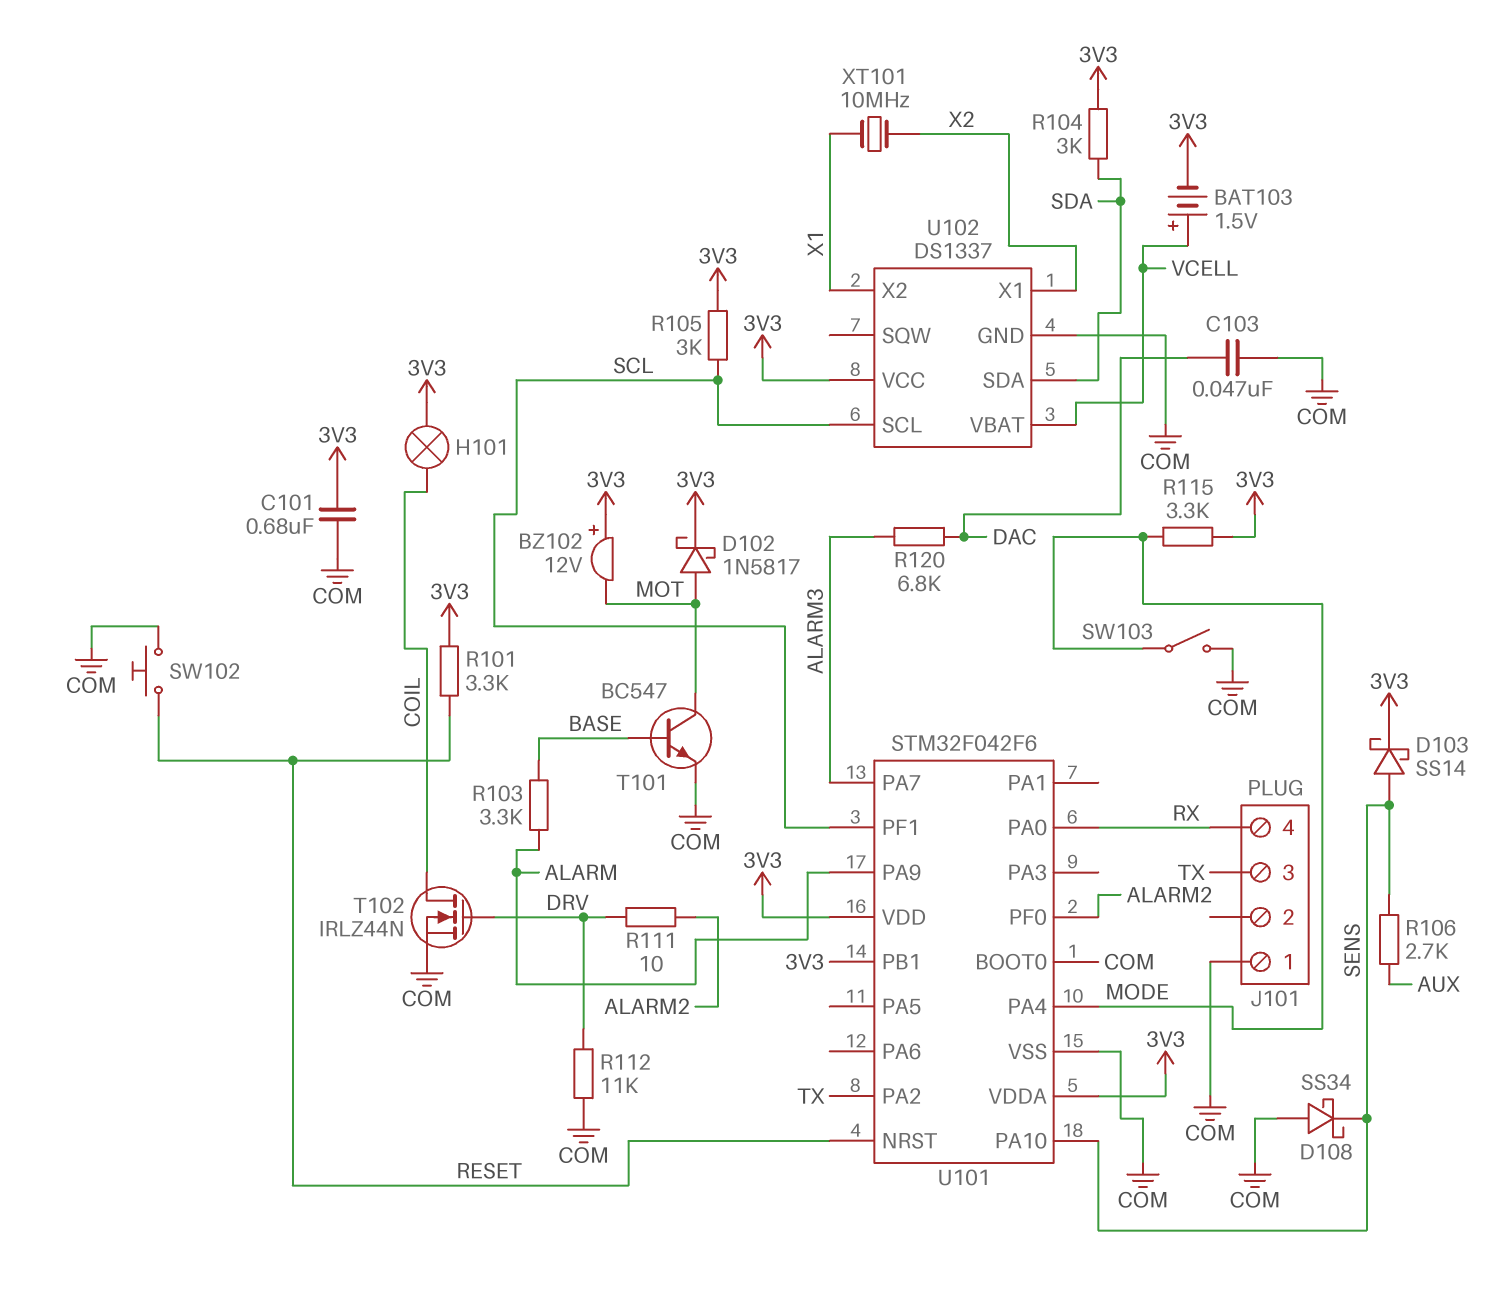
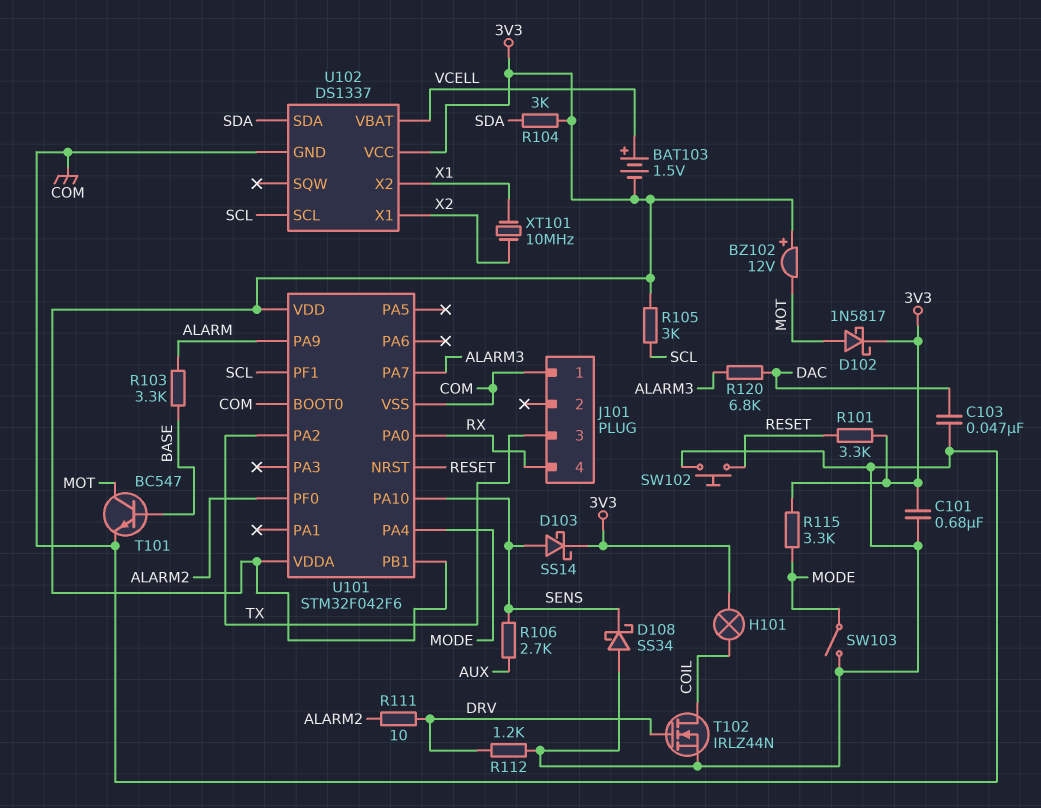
R112: 11k (COM, DRV) -> 1.2k (COM, DRV)

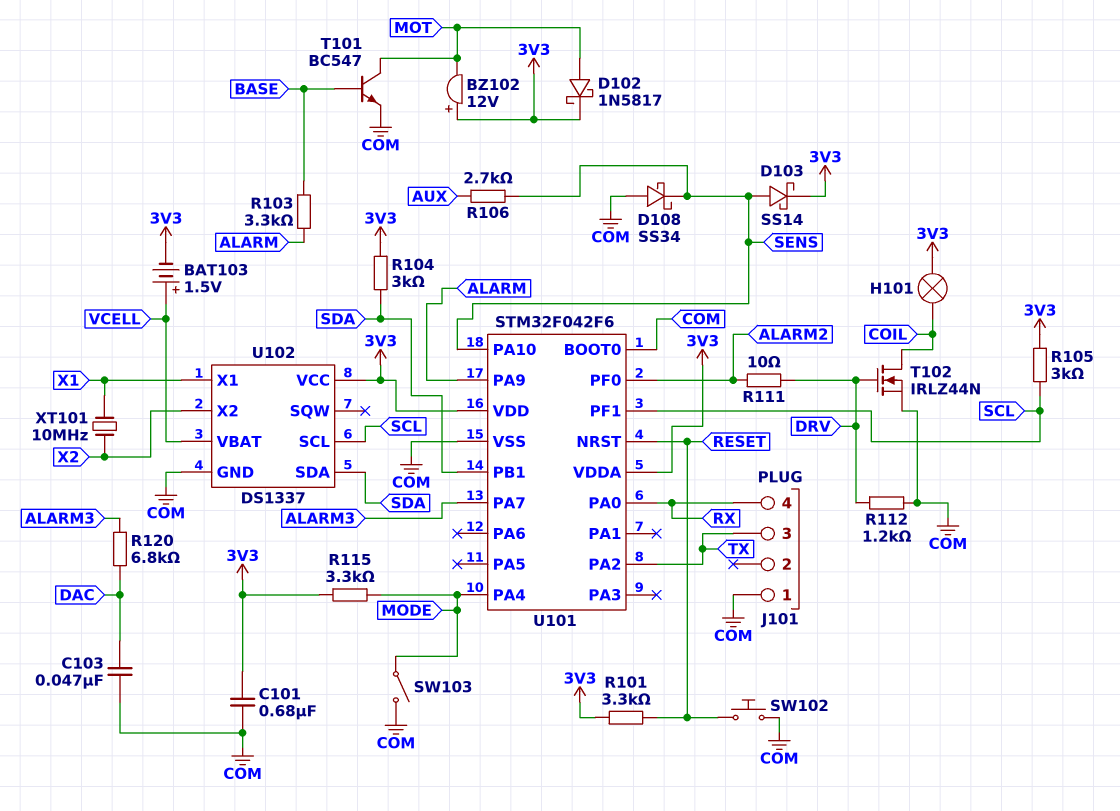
U101 pin PB1: 3V3 -> SDA
U102 pin X1: X2 -> X1
U102 pin X2: X1 -> X2

